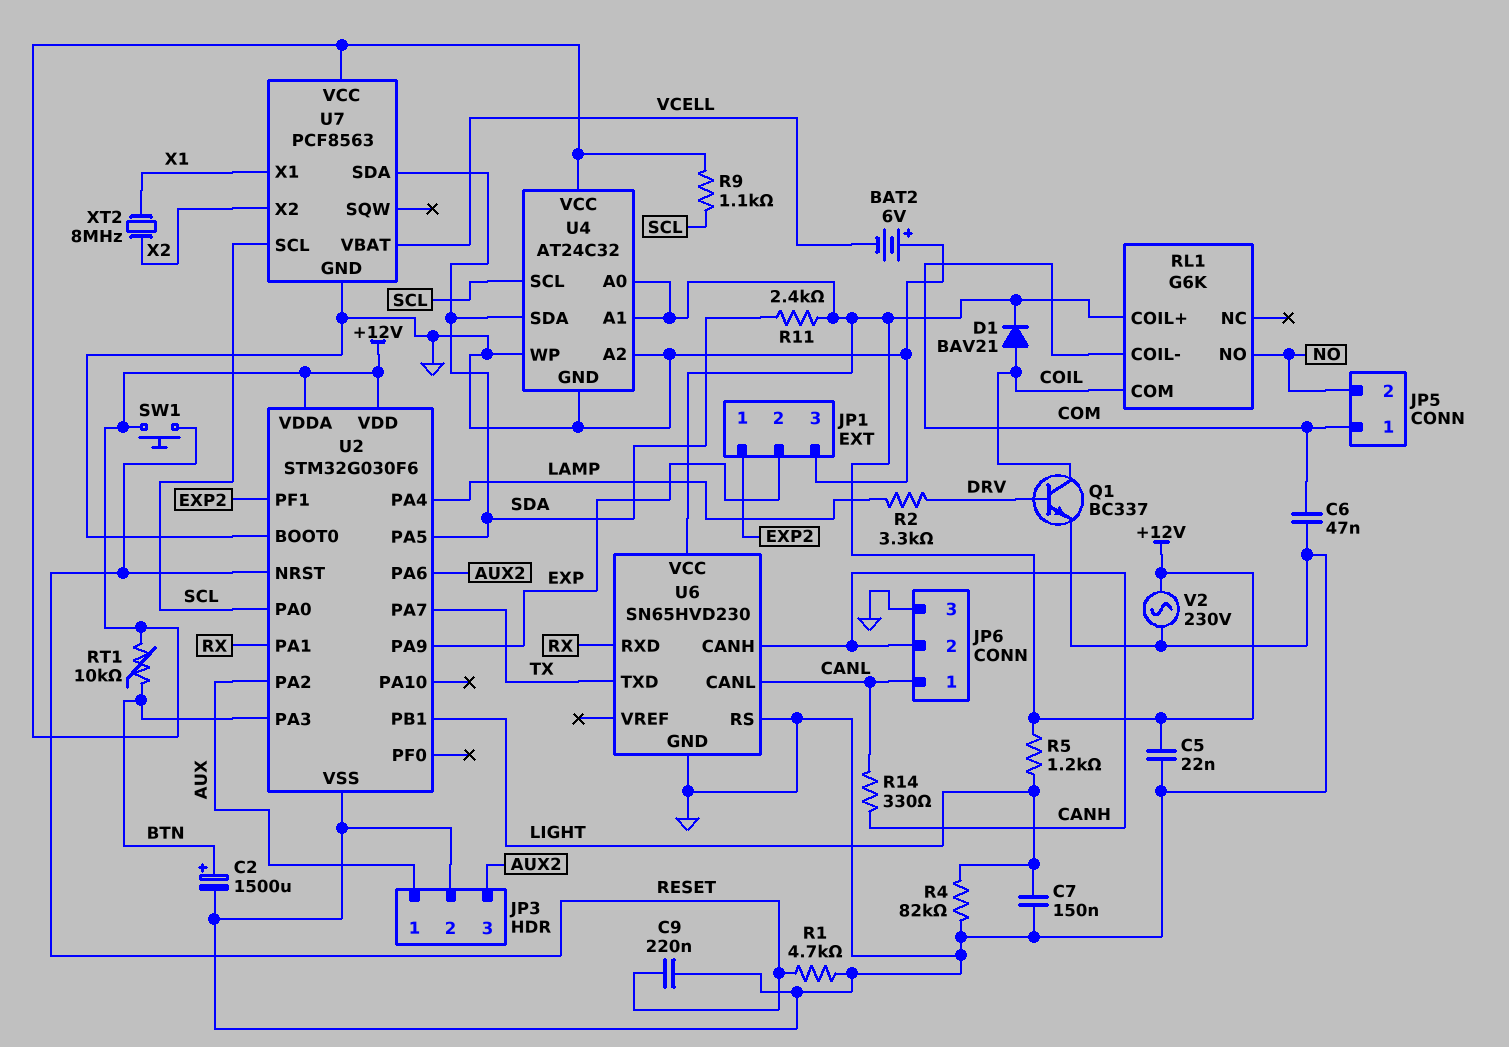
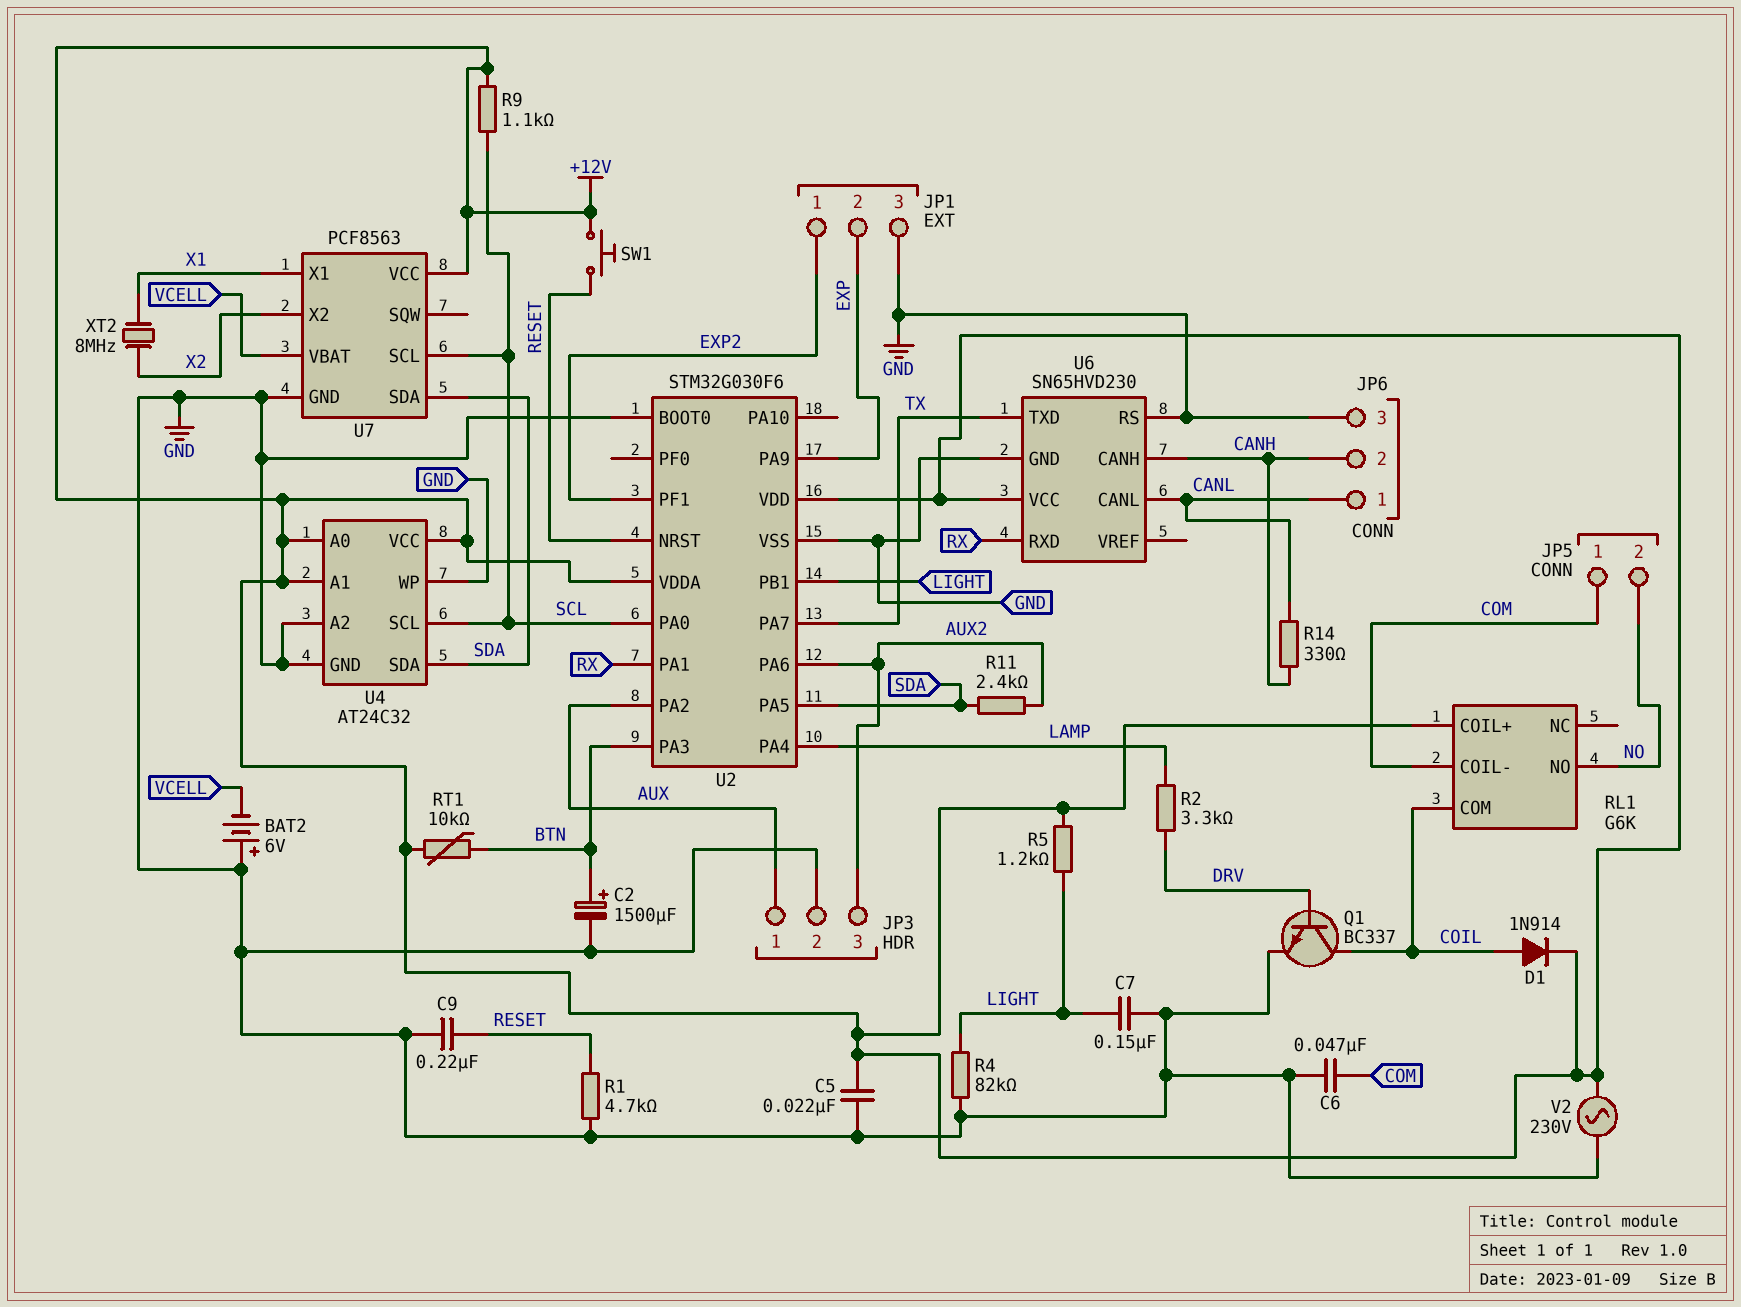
D1: diode BAV21 (A COIL, K +12V) -> diode 1N914 (A COIL, K +12V)
R11: 2.4k (+12V, SDA) -> 2.4k (AUX2, SDA)

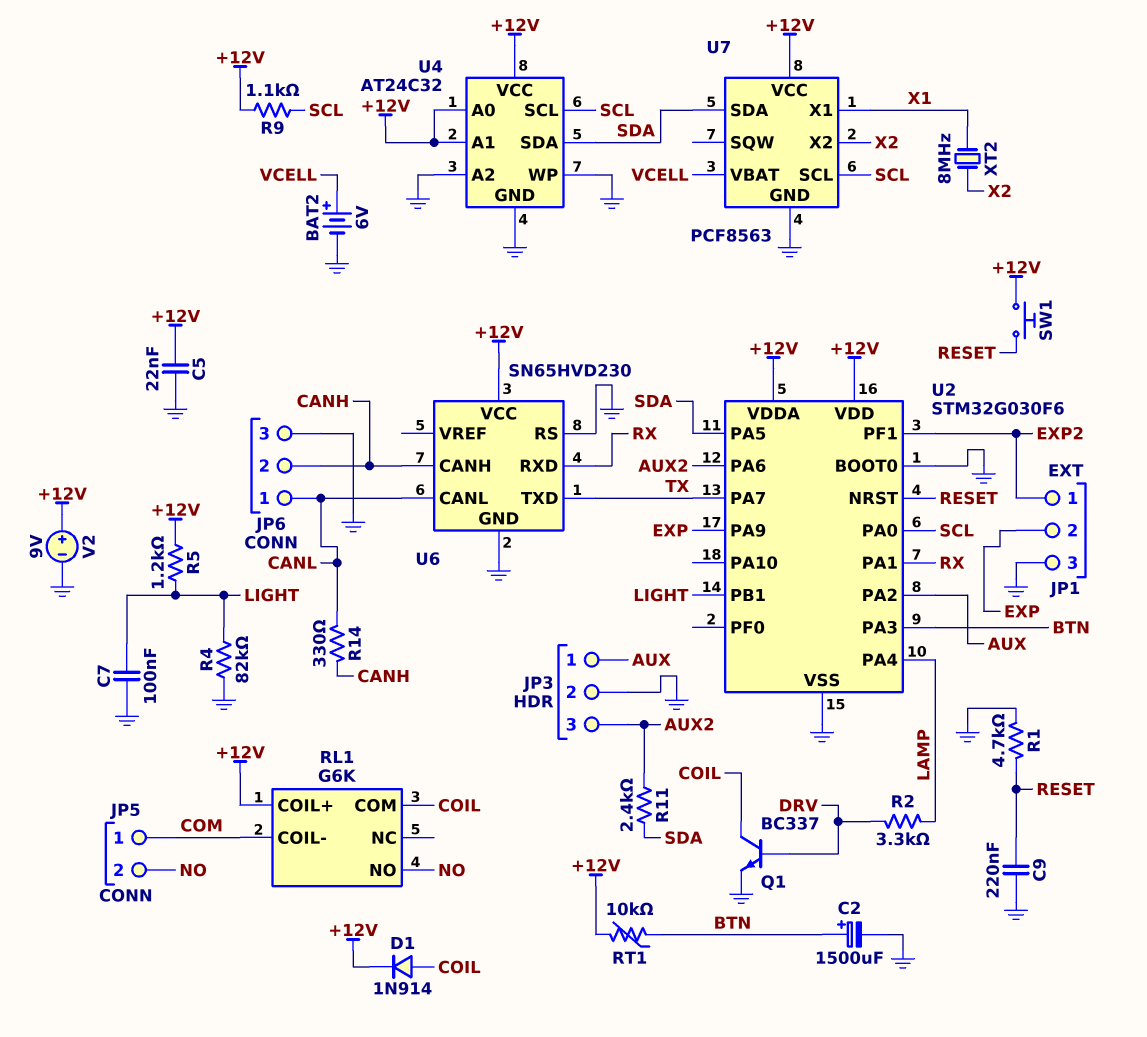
BAT2: 6V (plus GND, minus VCELL) -> 6V (plus VCELL, minus GND)
C6: 47nF (COM, GND) -> none
C7: 150nF (GND, LIGHT) -> 100nF (GND, LIGHT)
V2: AC 230V (+12V, GND) -> 9V (plus +12V, minus GND)

